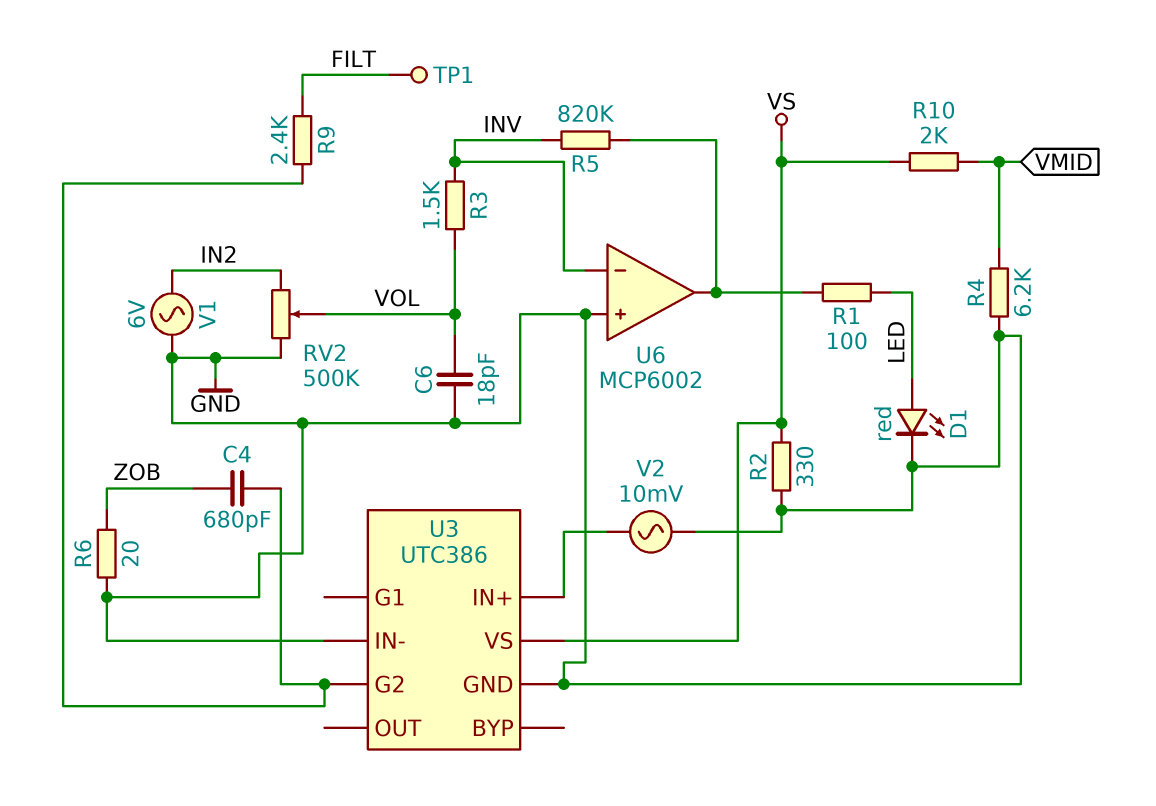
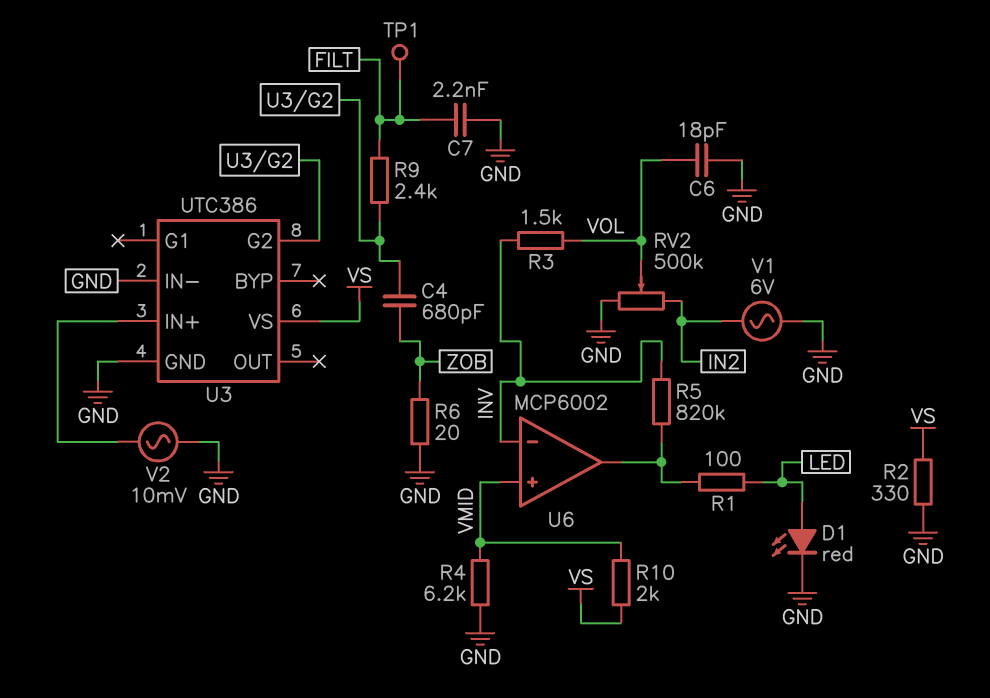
C7: none -> 2.2nF (FILT, GND)
U6 pin in+: GND -> VMID

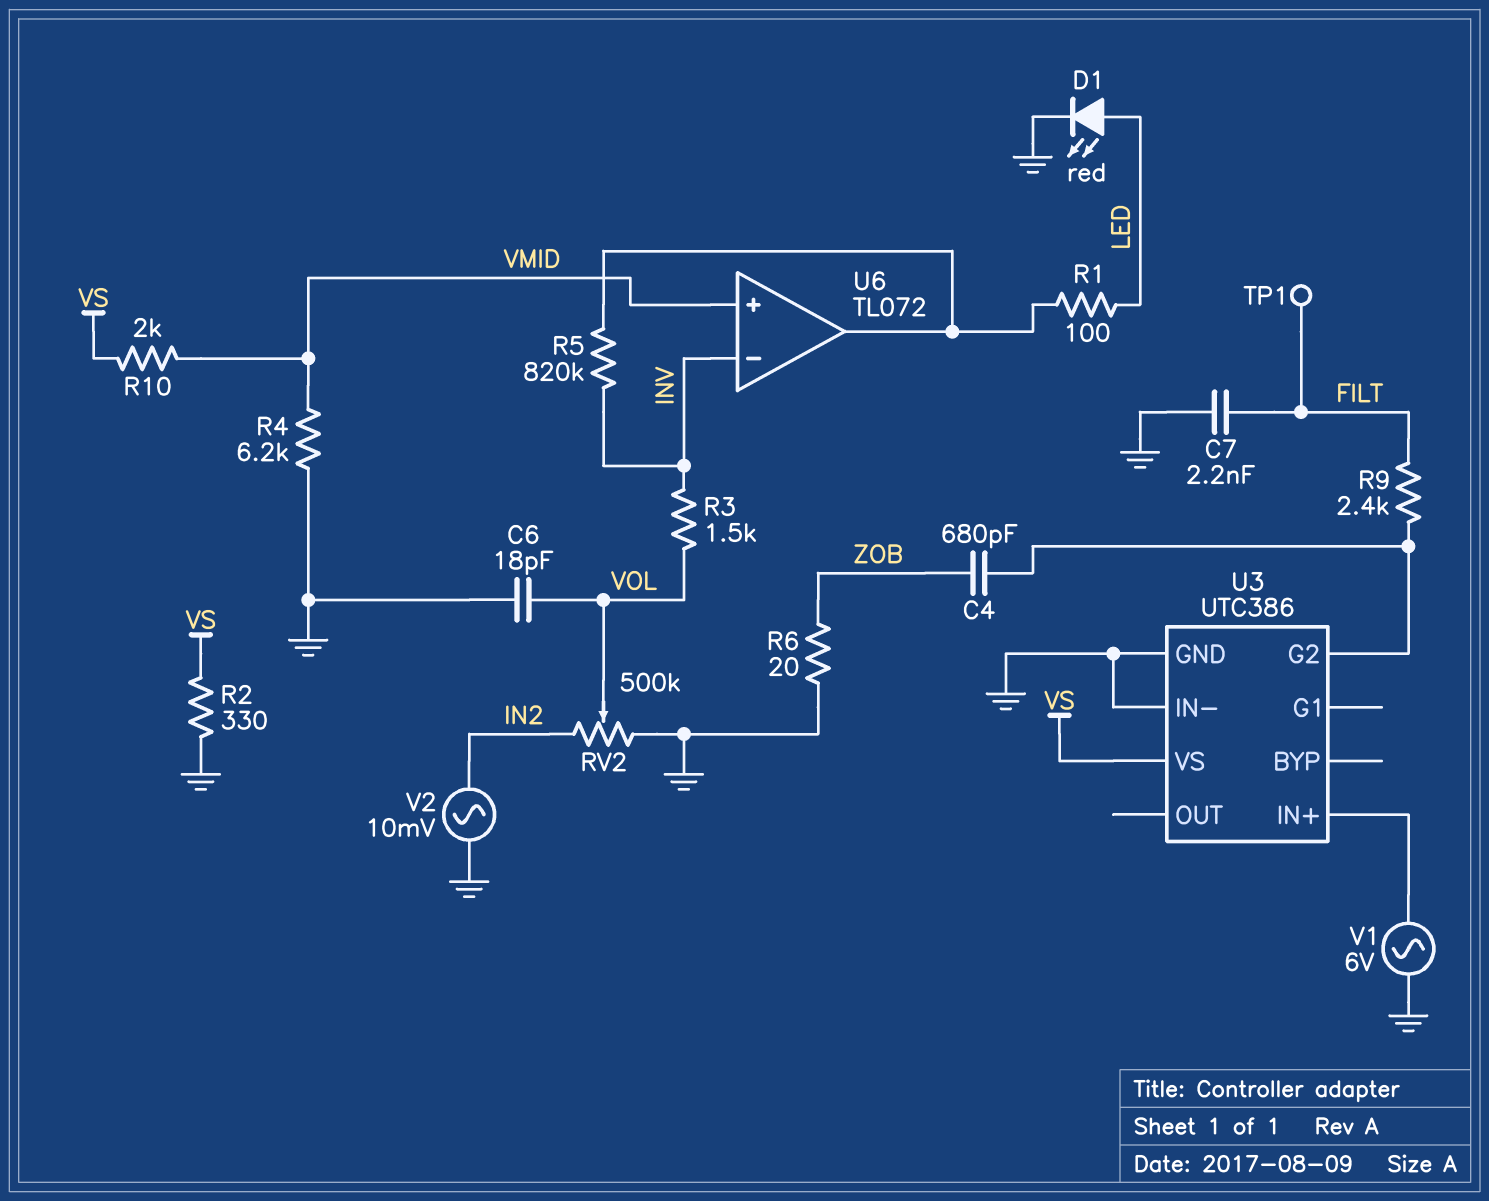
U6: MCP6002 -> TL072
V1: AC 6V (GND, IN2) -> AC 6V (GND, U3/IN+)
V2: AC 10mV (GND, U3/IN+) -> AC 10mV (GND, IN2)

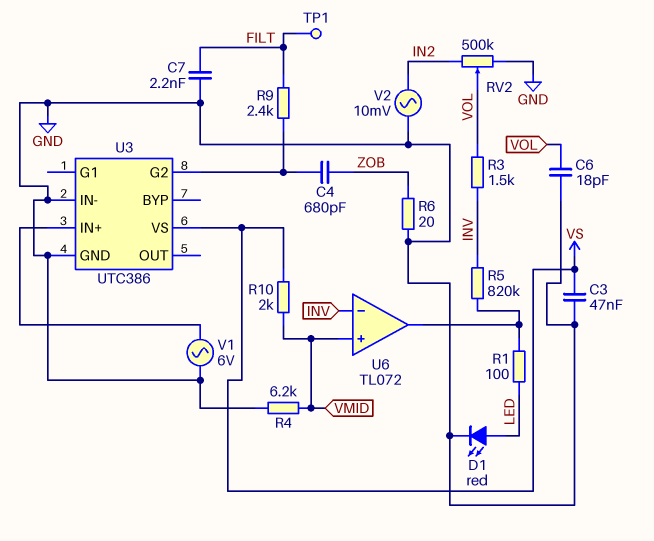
C3: none -> 47nF (GND, VS)
R2: 330 (GND, VS) -> none

